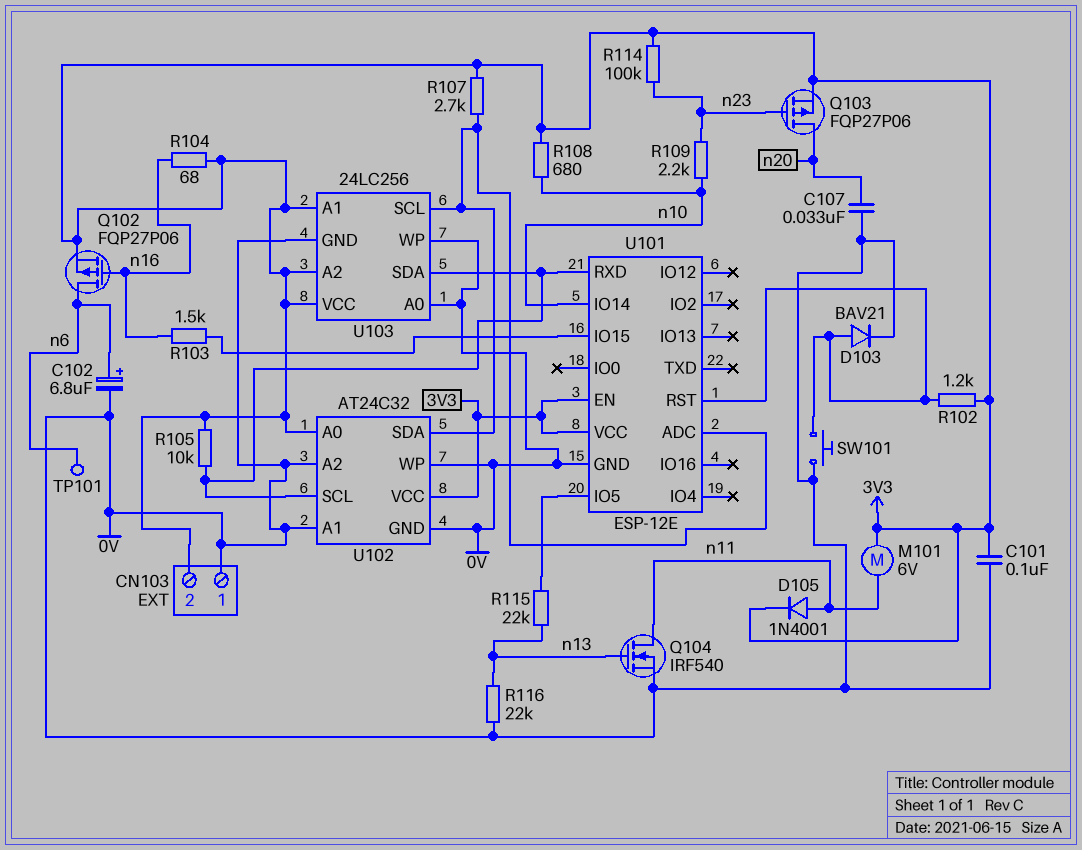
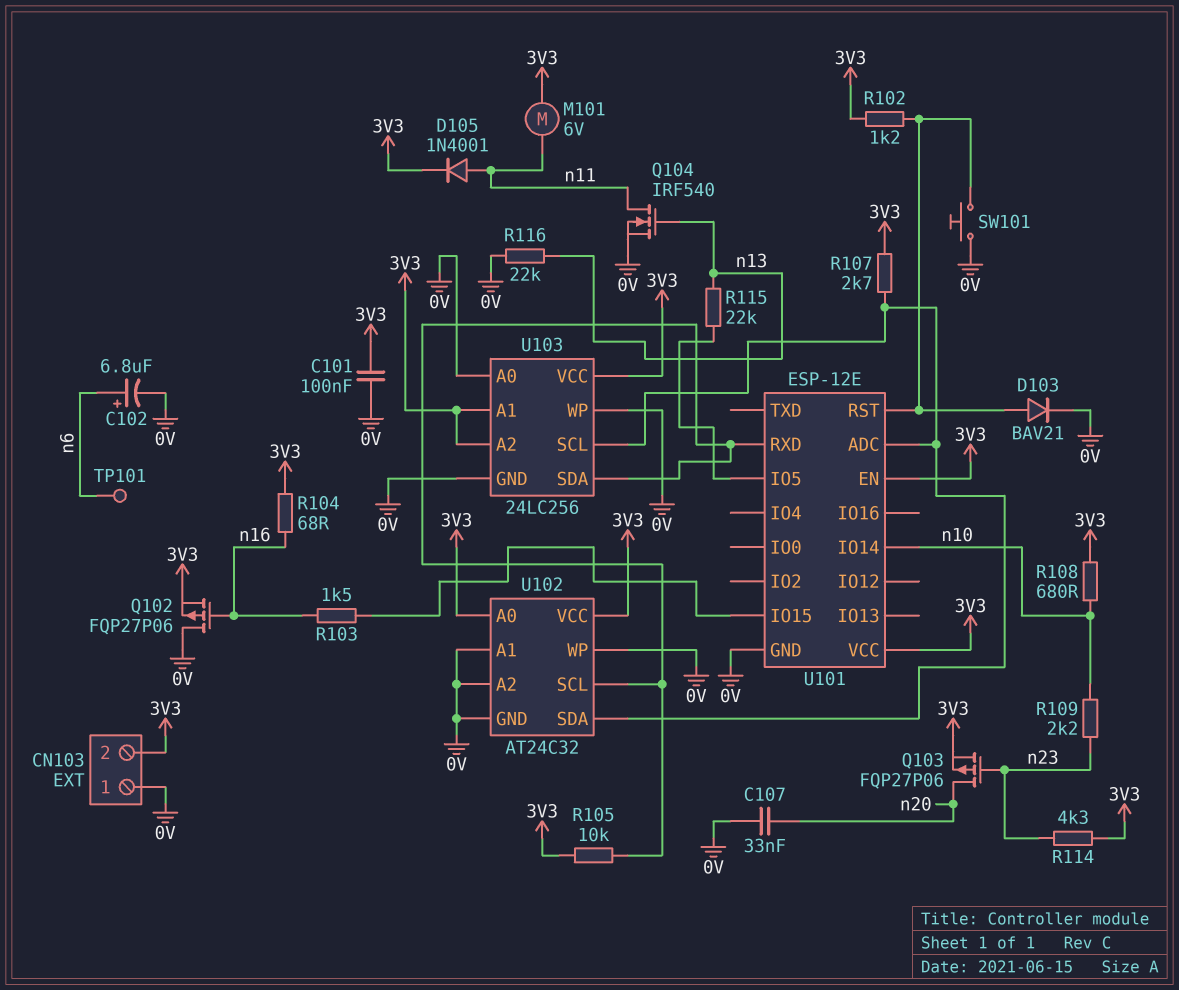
Q102: PMOS FQP27P06 (G n16, D n6, S 3V3) -> PMOS FQP27P06 (G n16, D 0V, S 3V3)
R114: 100k (3V3, n23) -> 4.3k (3V3, n23)

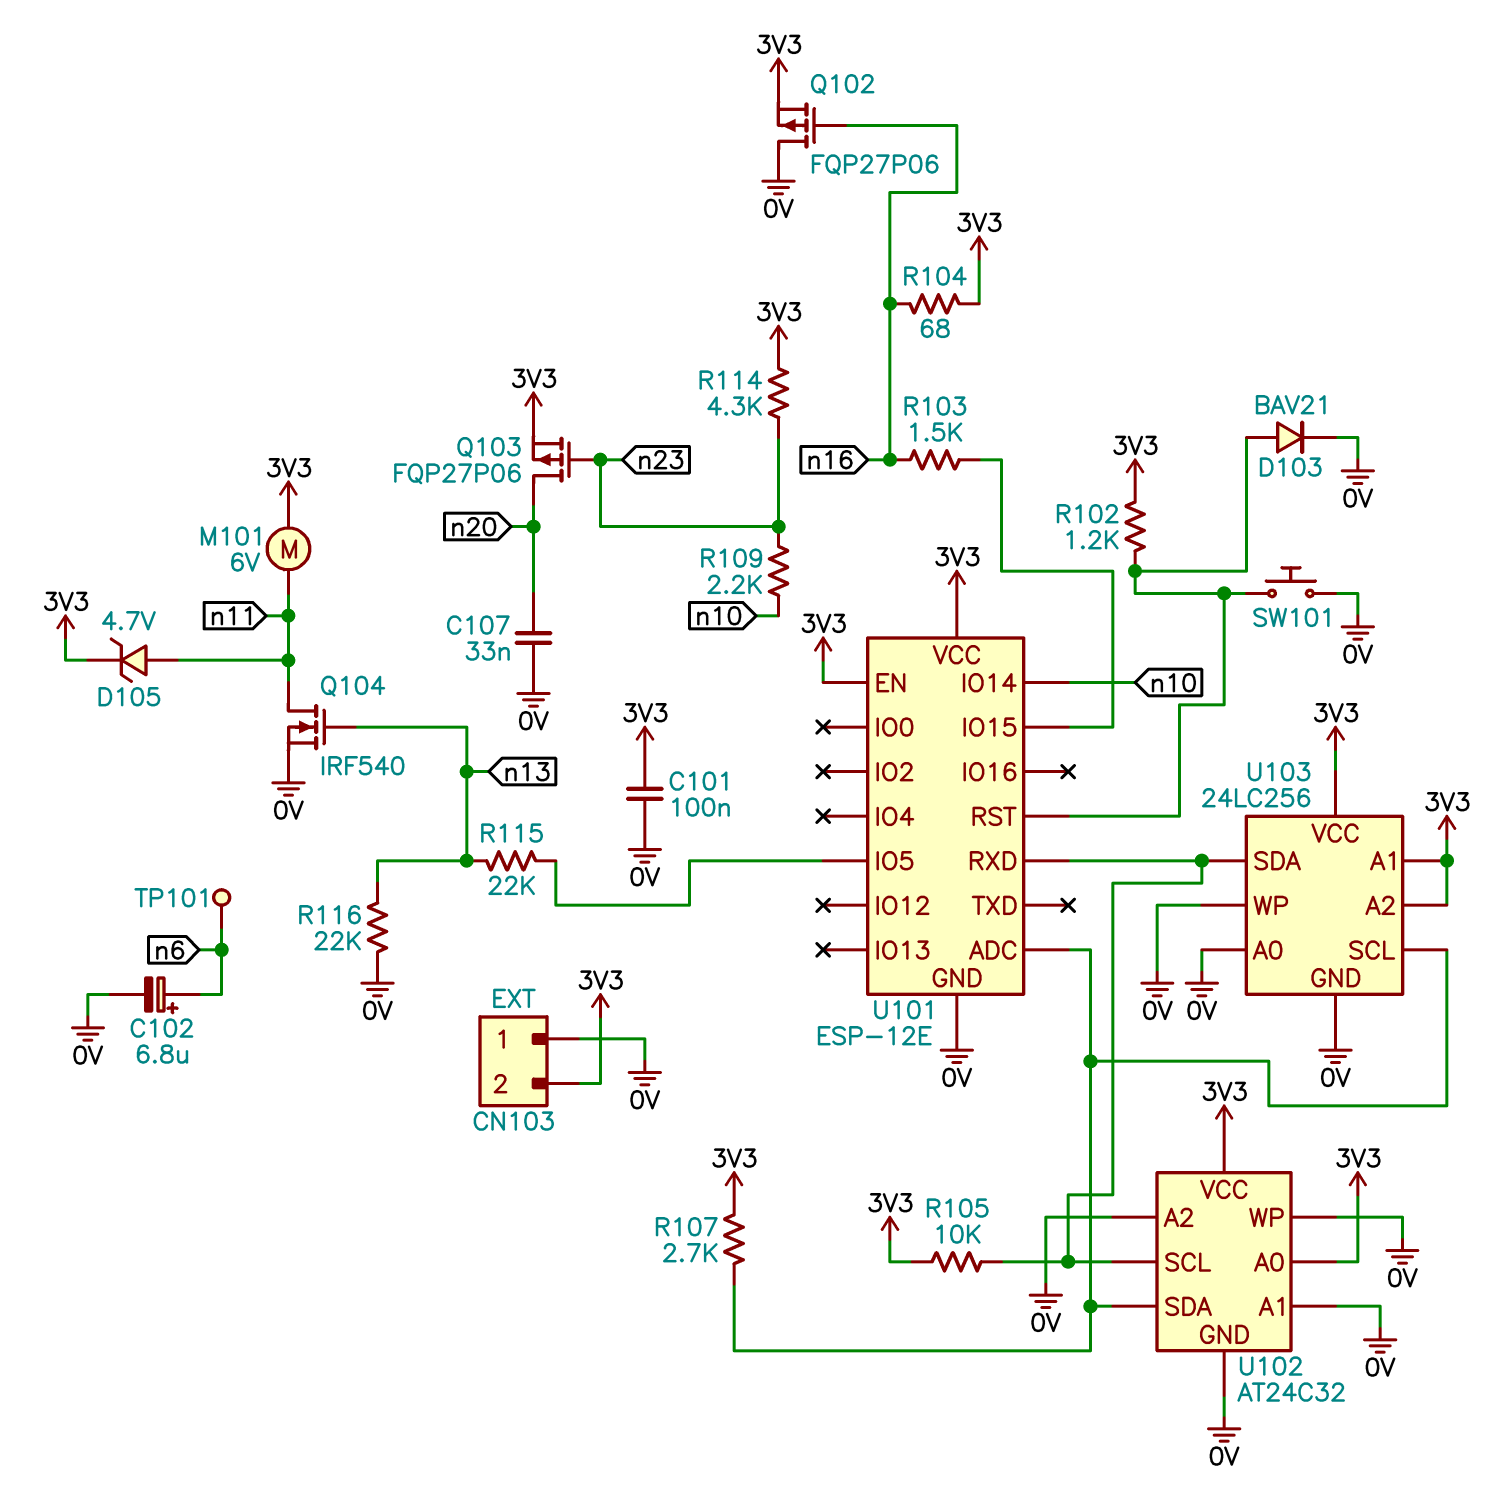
D105: diode 1N4001 (A n11, K 3V3) -> zener 4.7V (A n11, K 3V3)
R108: 680 (3V3, n10) -> none

